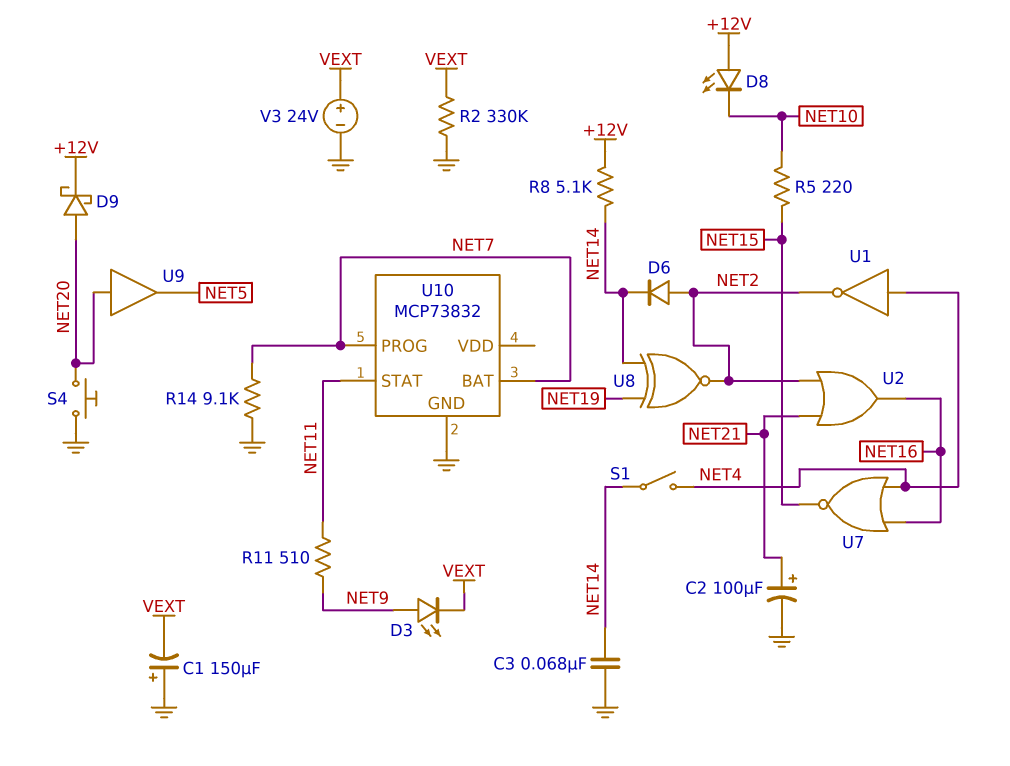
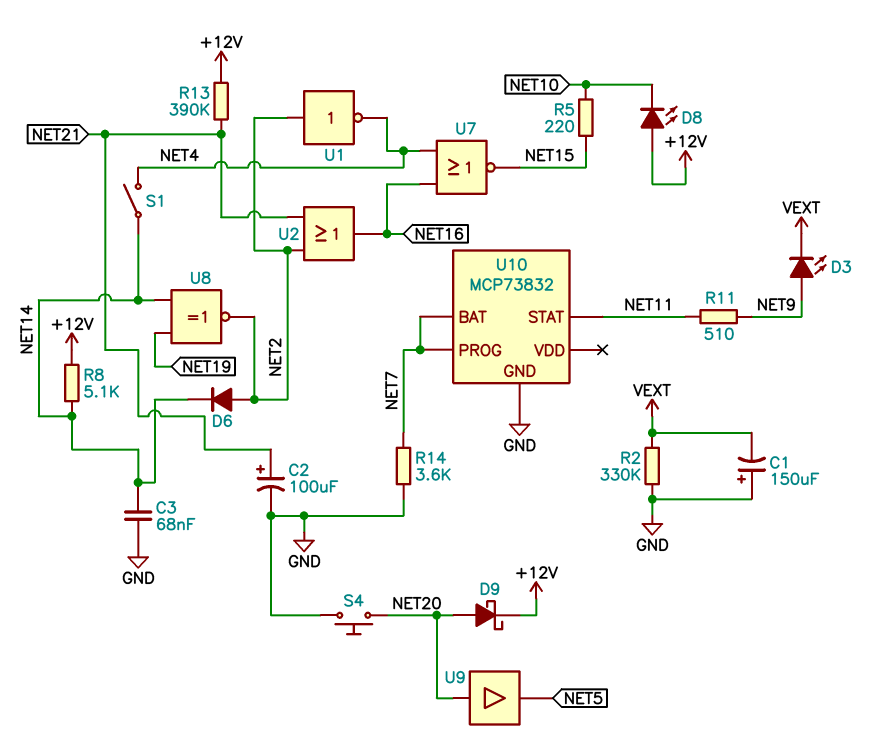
R13: none -> 390k (+12V, NET21)
R14: 9.1k (GND, NET7) -> 3.6k (GND, NET7)
U1: NOT (in NET4, out NET2) -> NOT (in NET2, out NET4)
V3: 24V (plus VEXT, minus GND) -> none

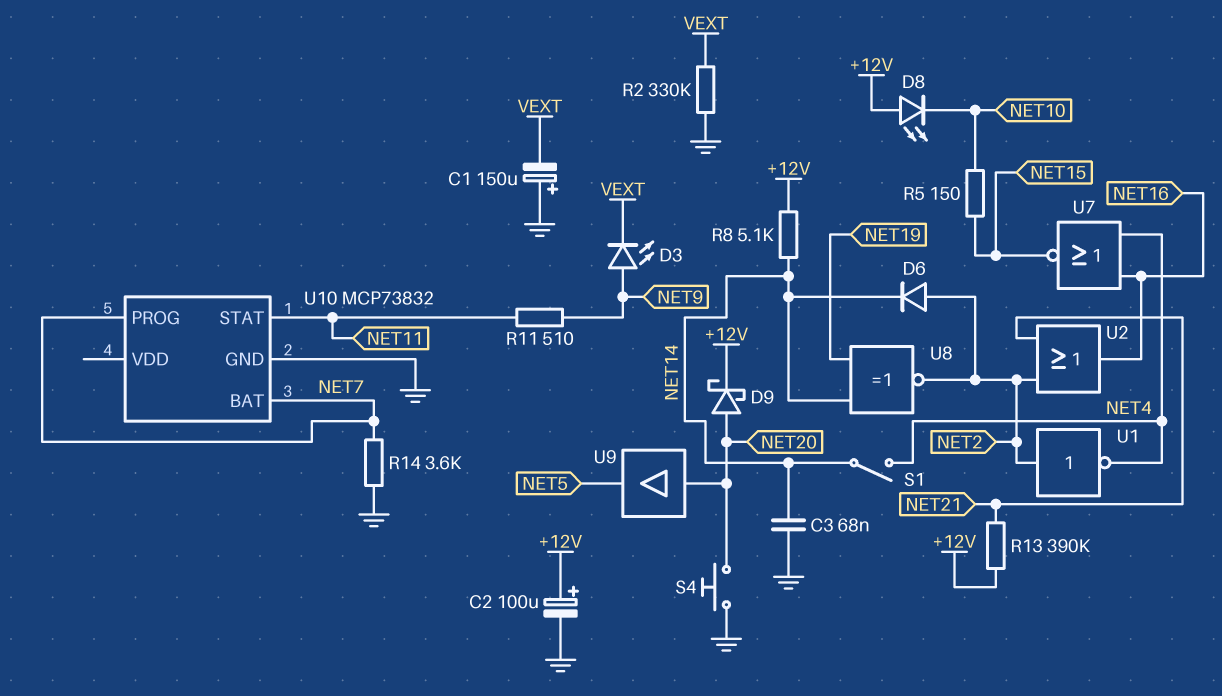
C2: 100uF (plus NET21, minus GND) -> 100uF (plus +12V, minus GND)
R5: 220 (NET10, NET15) -> 150 (NET10, NET15)

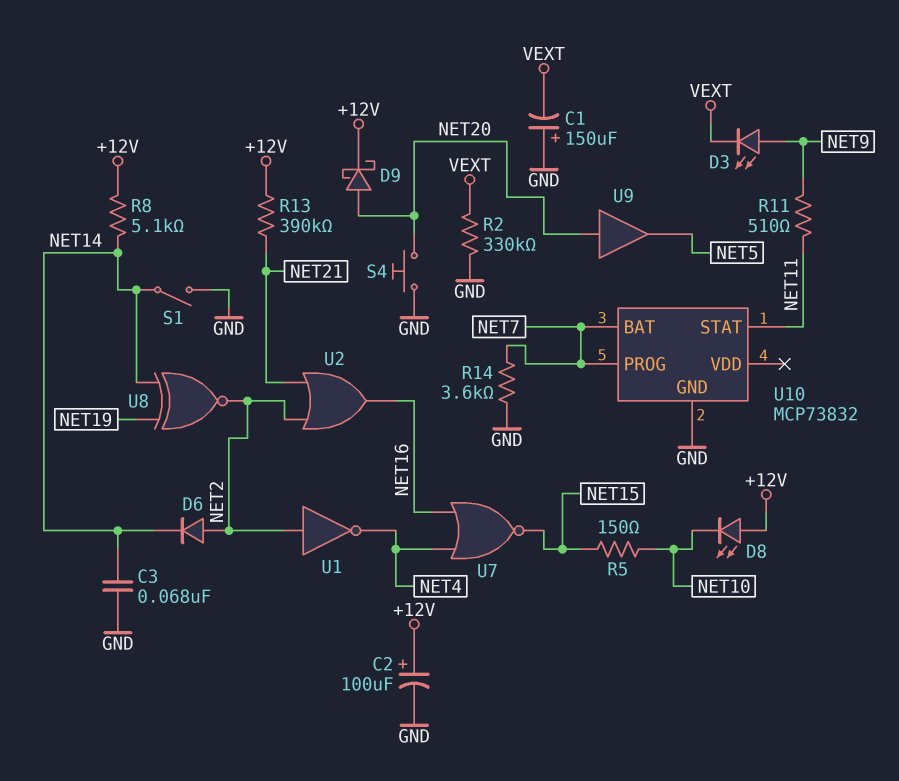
S1: switch (NET4, NET14) -> switch (GND, NET14)

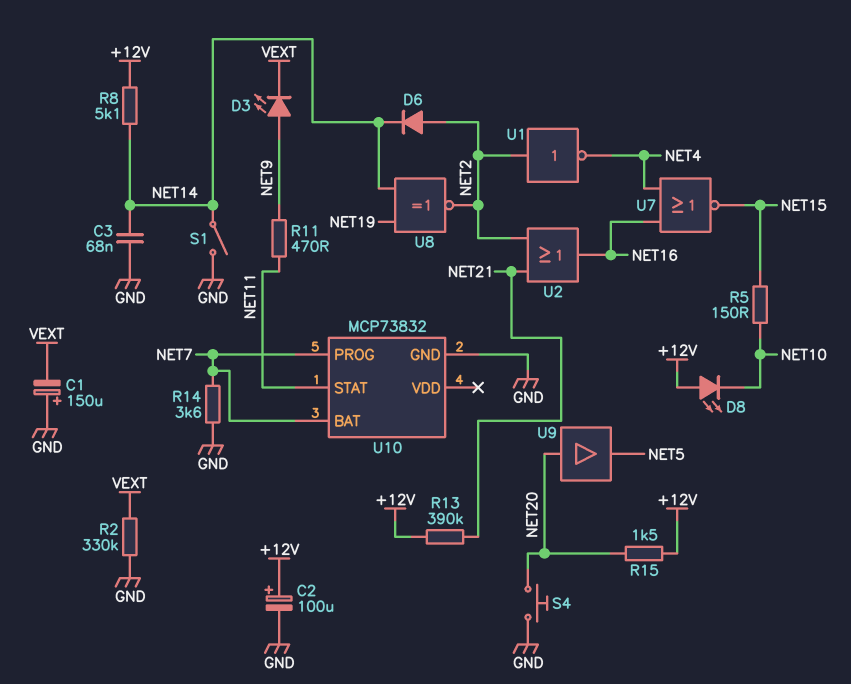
D9: schottky (A NET20, K +12V) -> none
R11: 510 (NET9, NET11) -> 470 (NET9, NET11)
R15: none -> 1.5k (+12V, NET20)

